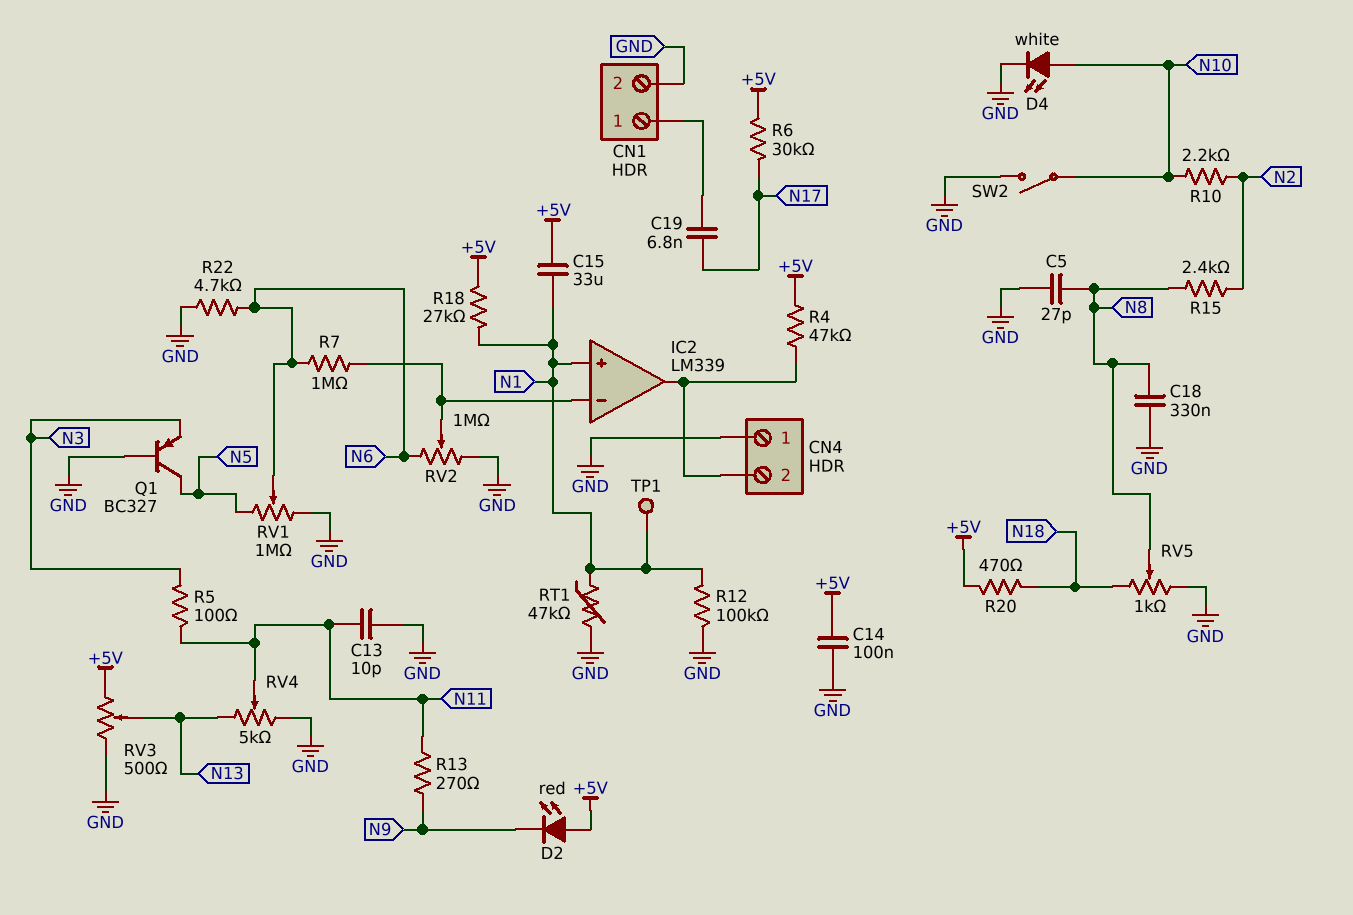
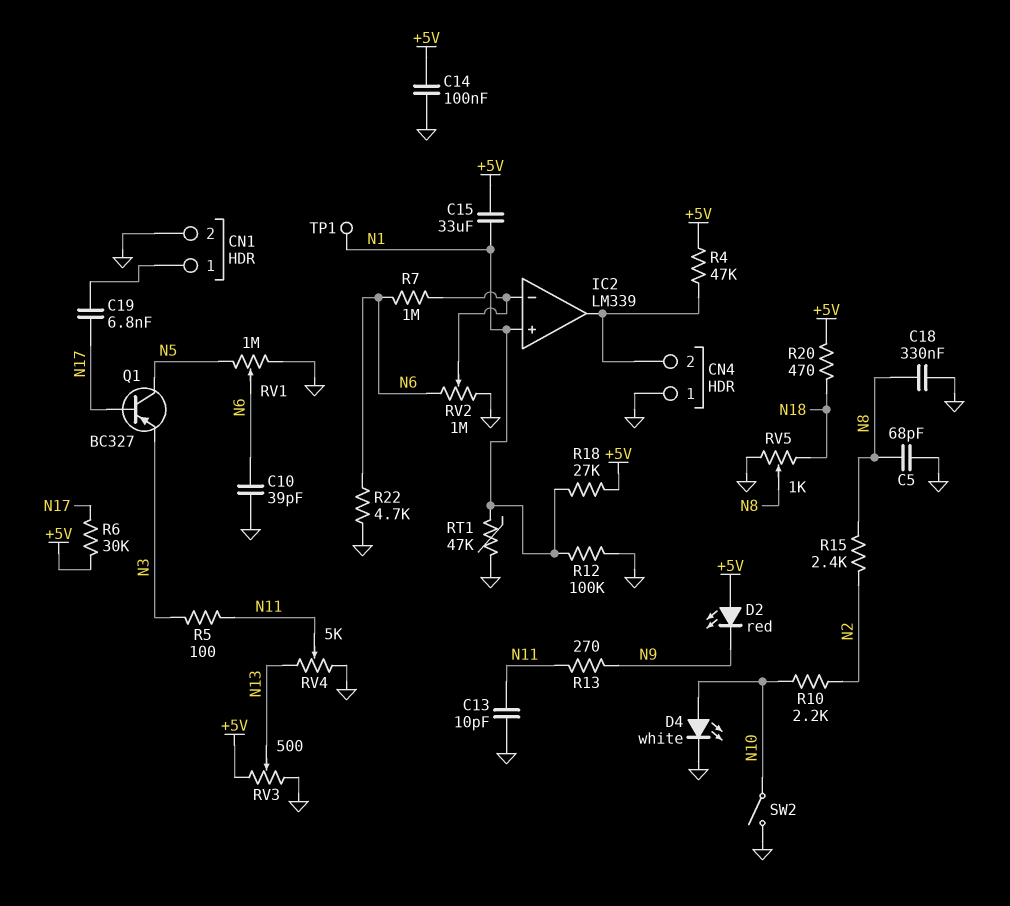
C5: 27pF (GND, N8) -> 68pF (GND, N8)
C10: none -> 39pF (GND, N6)
Q1: PNP BC327 (B GND, C N5, E N3) -> PNP BC327 (B N17, C N5, E N3)

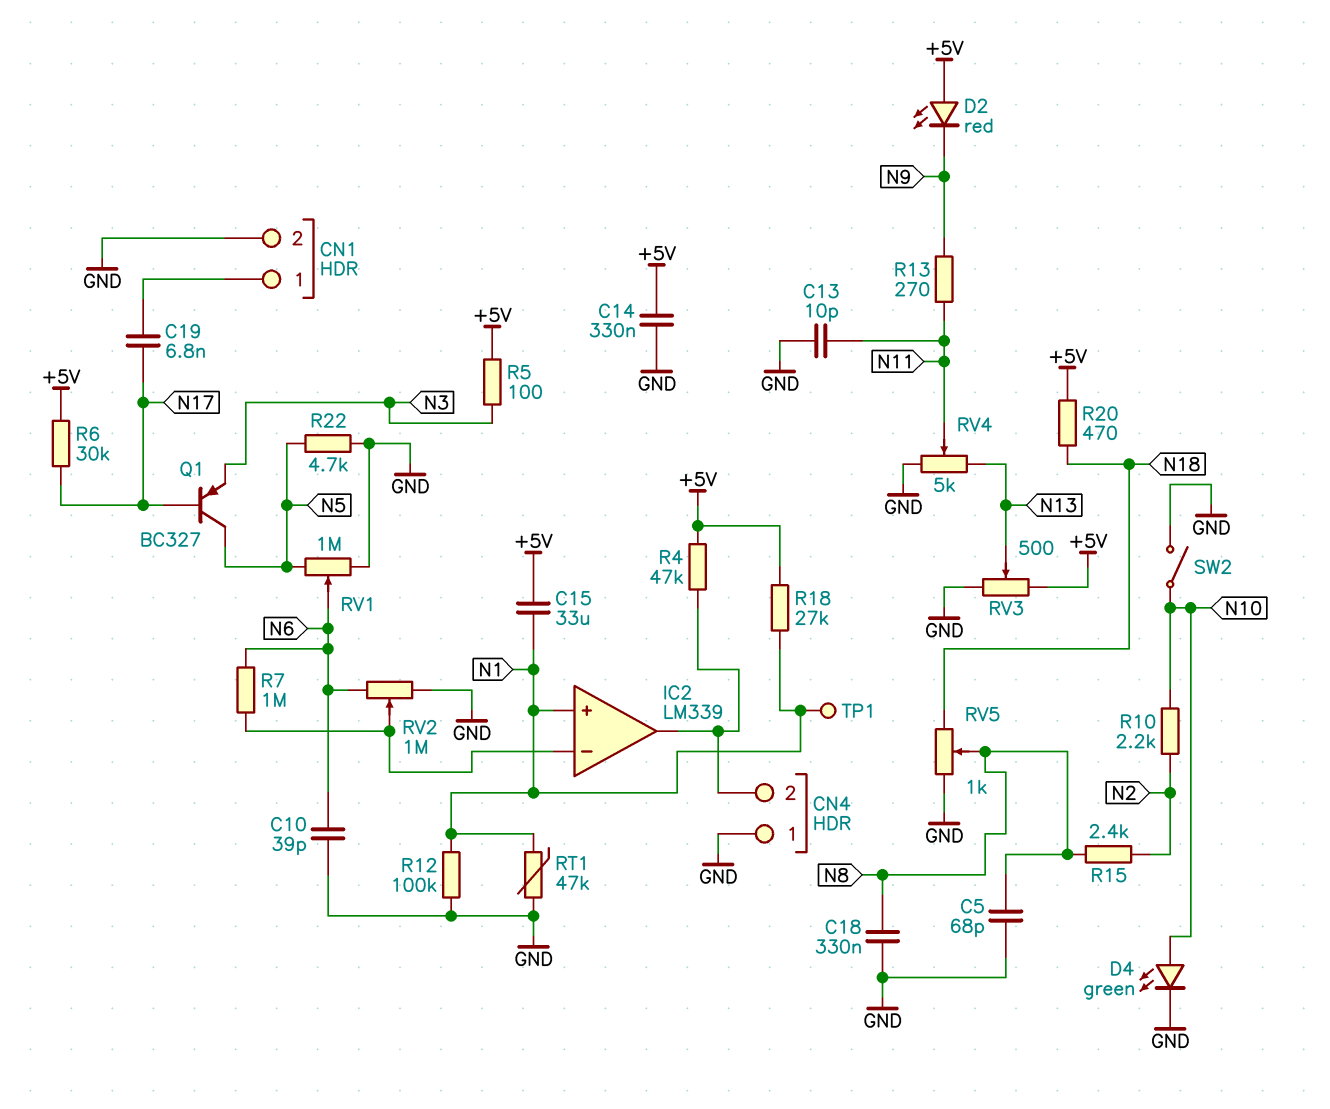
C14: 100nF (+5V, GND) -> 330nF (+5V, GND)
D4: LED white (A N10, K GND) -> LED green (A N10, K GND)
R5: 100 (N3, N11) -> 100 (+5V, N3)
R22: 4.7k (GND, N6) -> 4.7k (GND, N5)

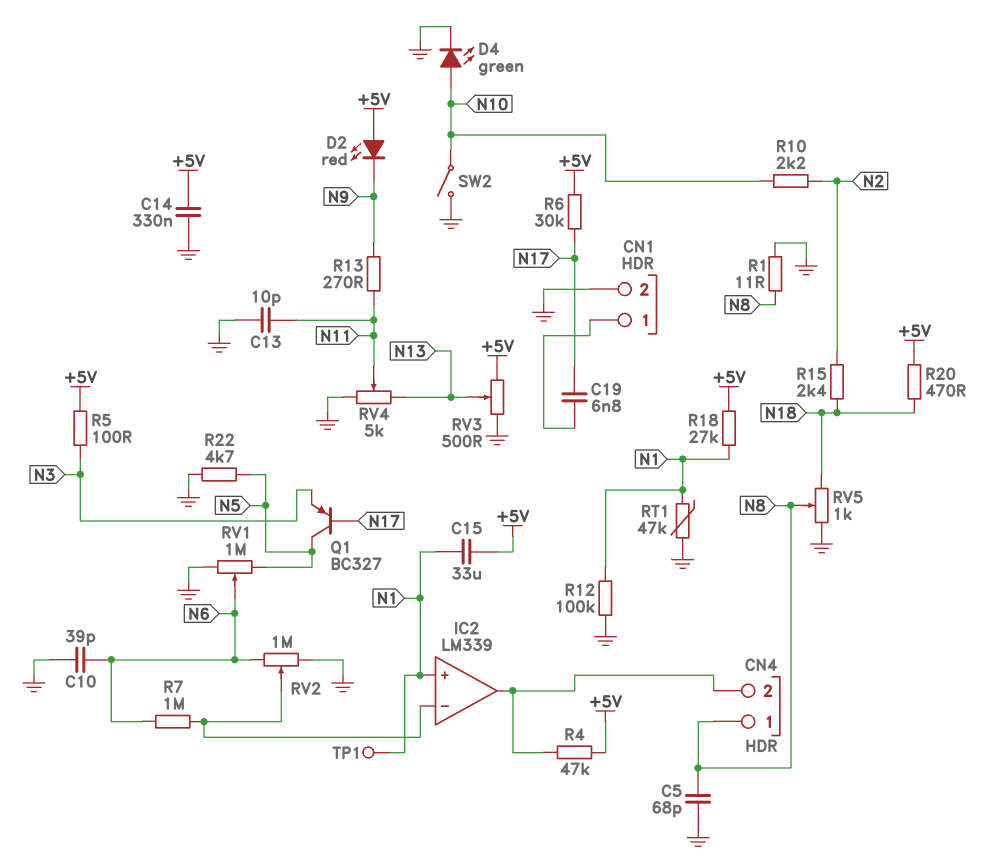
C18: 330nF (GND, N8) -> none
CN4 pin 1: GND -> N8
R1: none -> 11 (GND, N8)
R15: 2.4k (N2, N8) -> 2.4k (N2, N18)

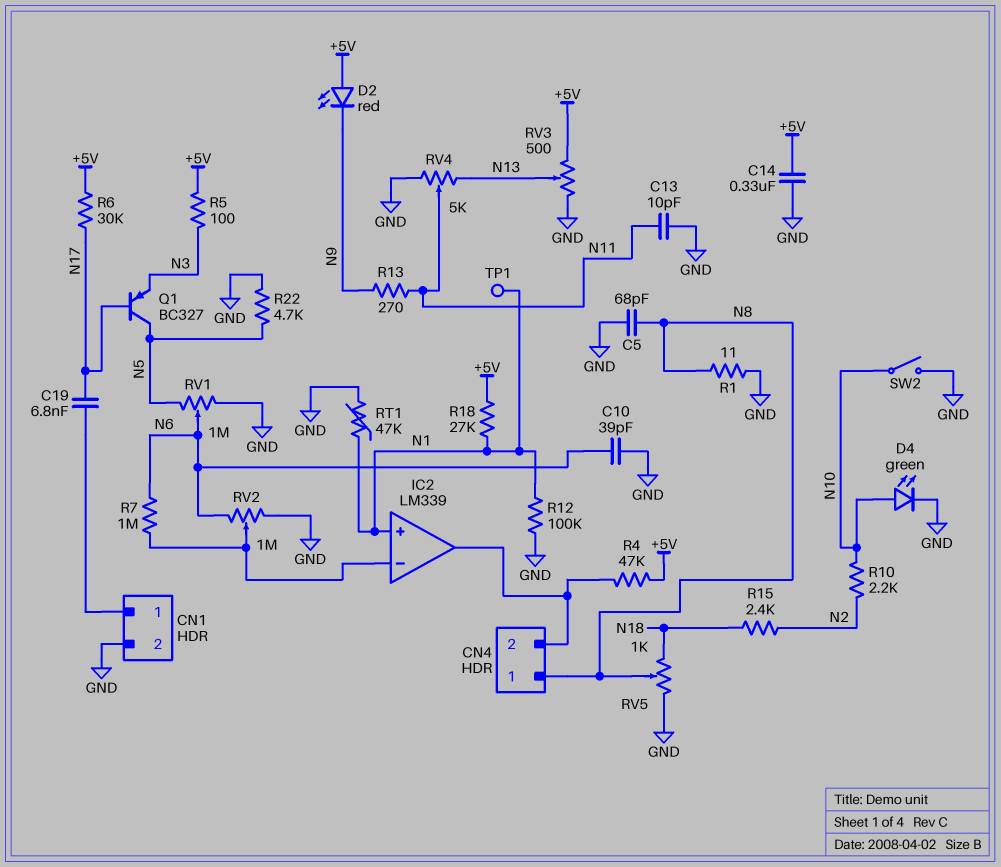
C15: 33uF (+5V, N1) -> none
R20: 470 (+5V, N18) -> none

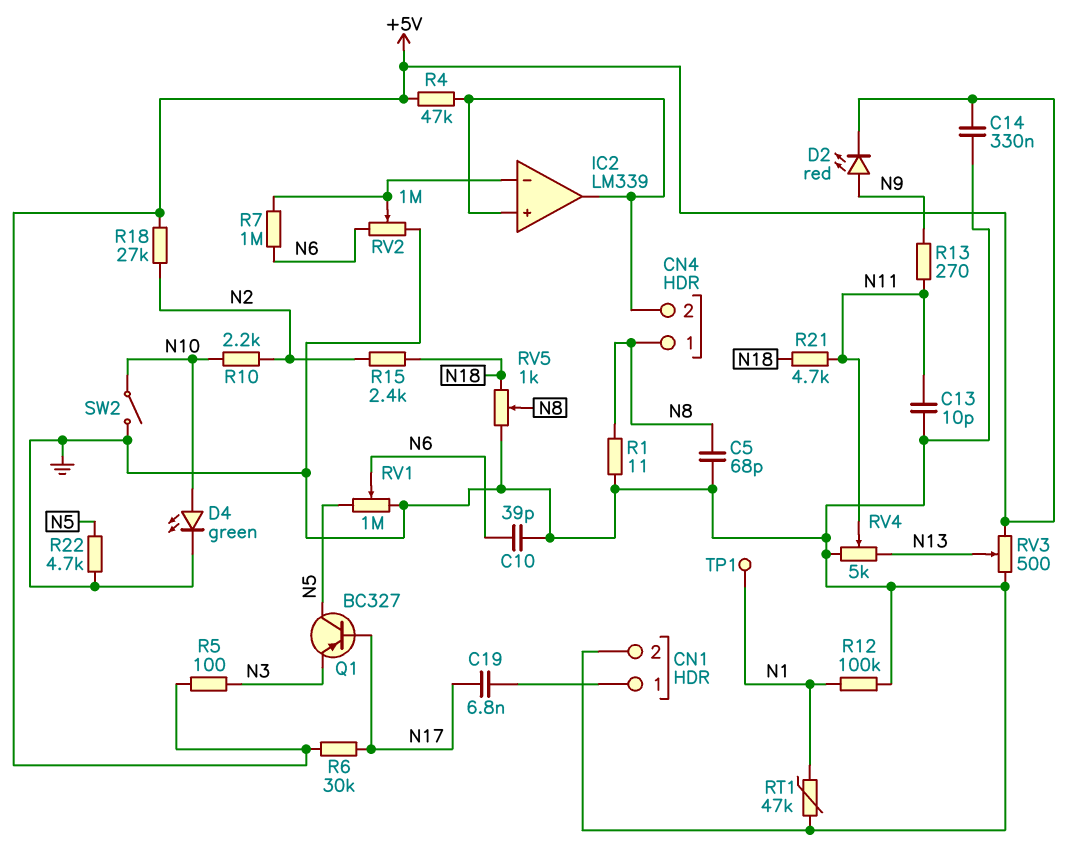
D2: LED red (A +5V, K N9) -> LED red (A N9, K +5V)
IC2 pin in+: N1 -> CN4/2
R18: 27k (+5V, N1) -> 27k (+5V, N2)
R21: none -> 4.7k (N11, N18)

